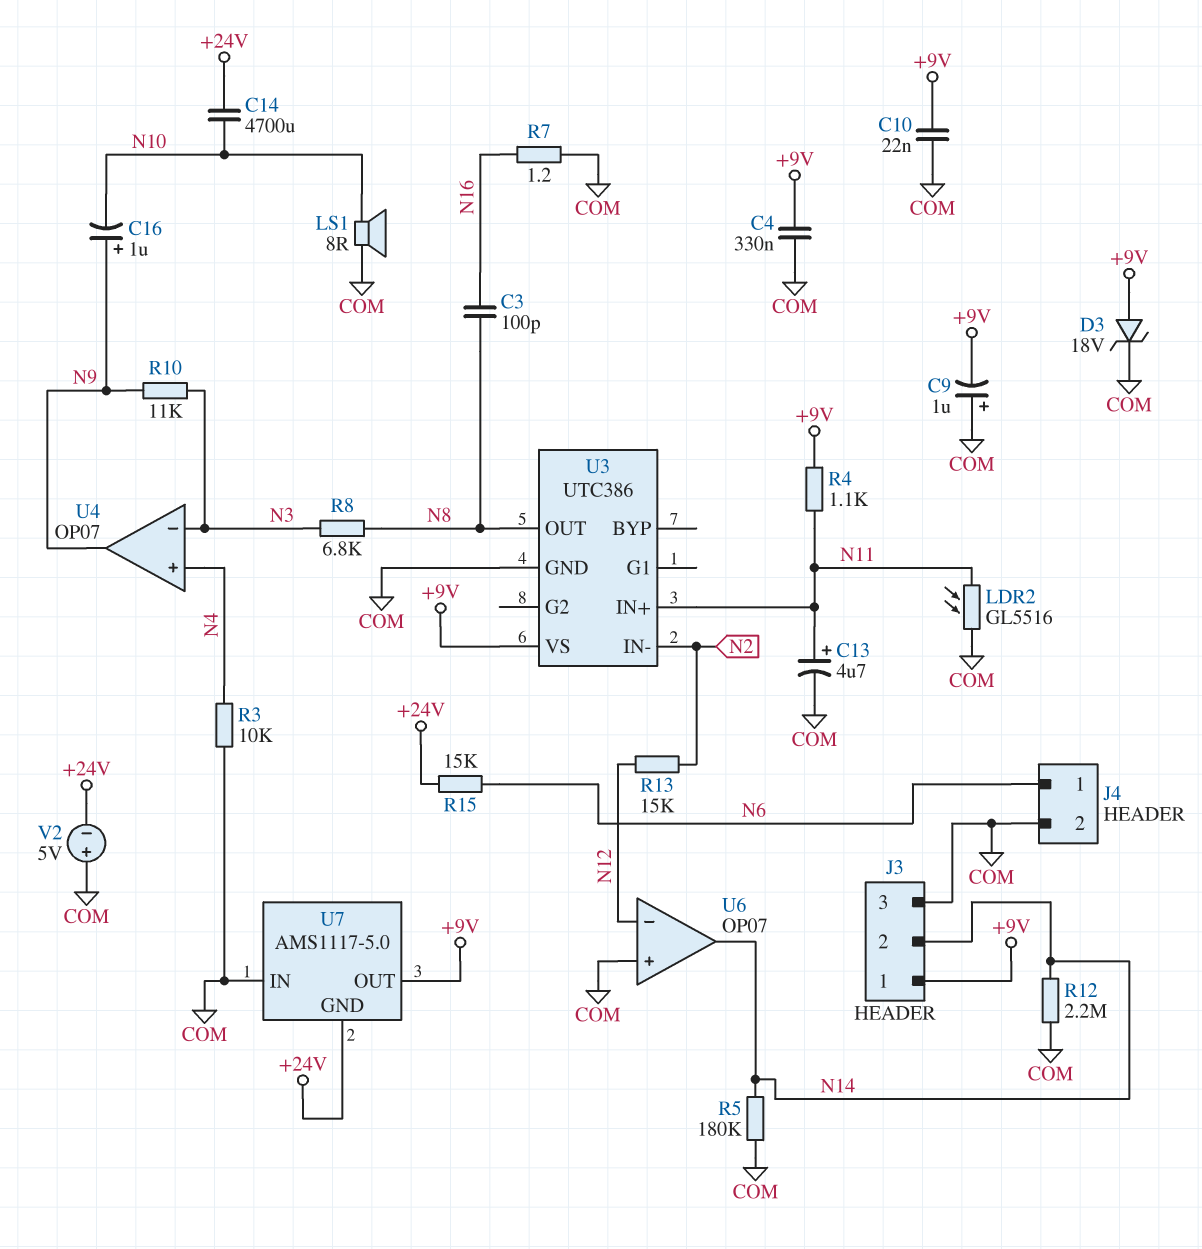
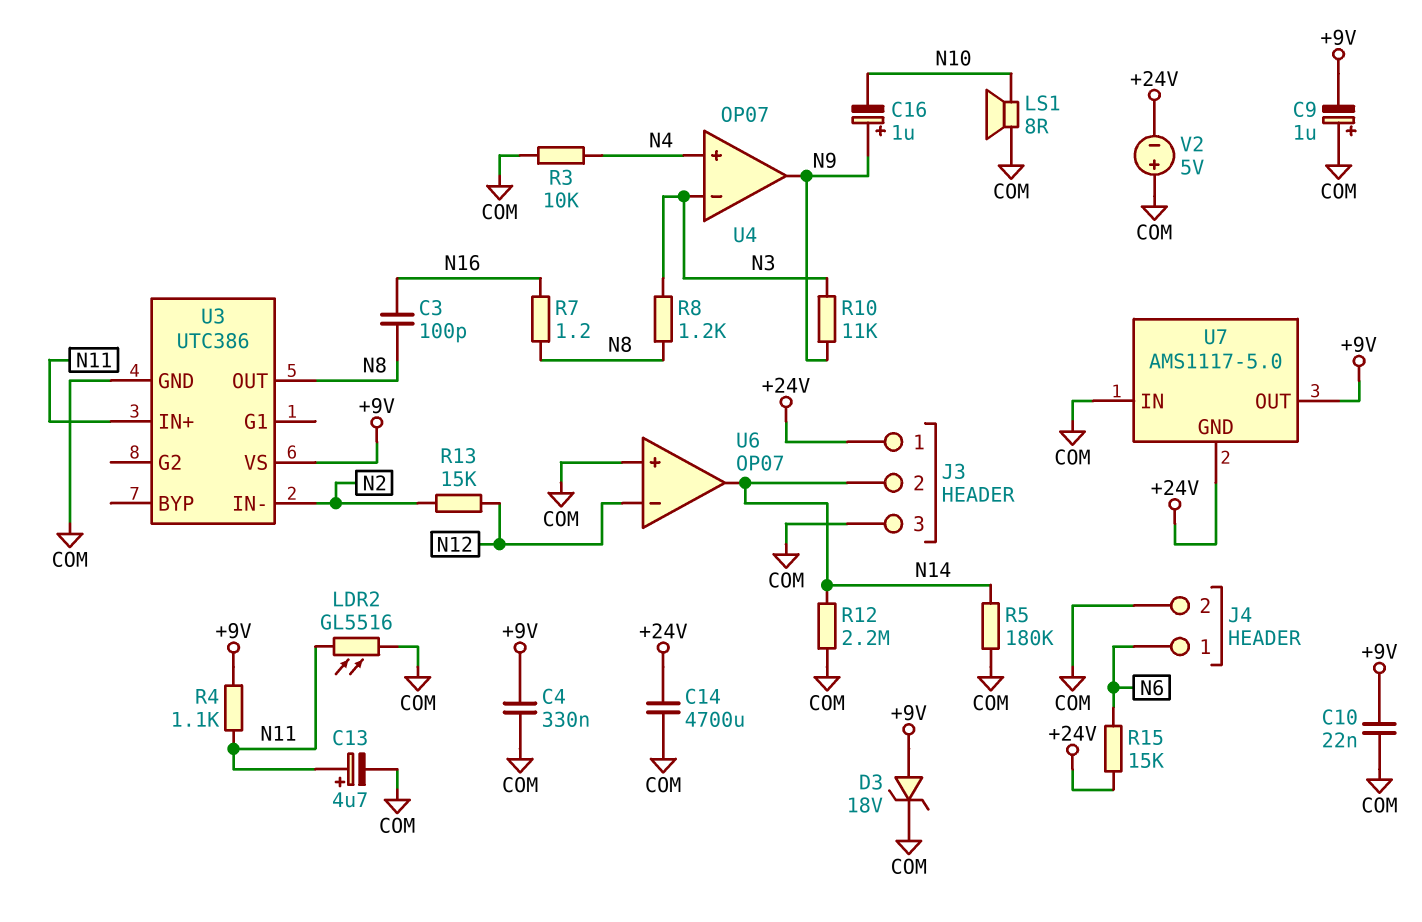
C14: 4700uF (+24V, N10) -> 4700uF (+24V, COM)
J3 pin 1: +9V -> +24V
R7: 1.2 (COM, N16) -> 1.2 (N8, N16)
R8: 6.8k (N3, N8) -> 1.2k (N3, N8)

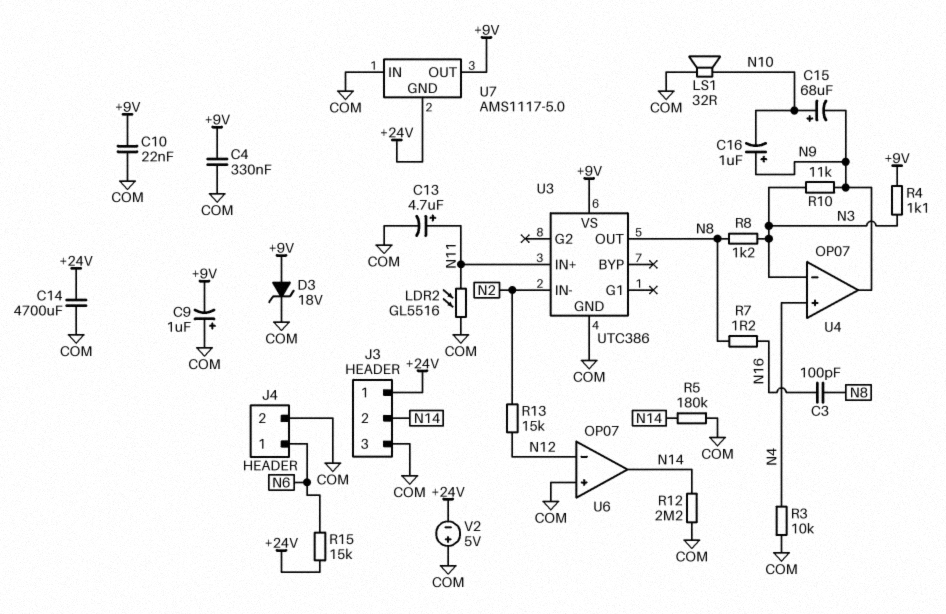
C15: none -> 68uF (plus N10, minus N9)
LS1: speaker 8R (COM, N10) -> speaker 32R (COM, N10)
R4: 1.1k (+9V, N11) -> 1.1k (+9V, N3)

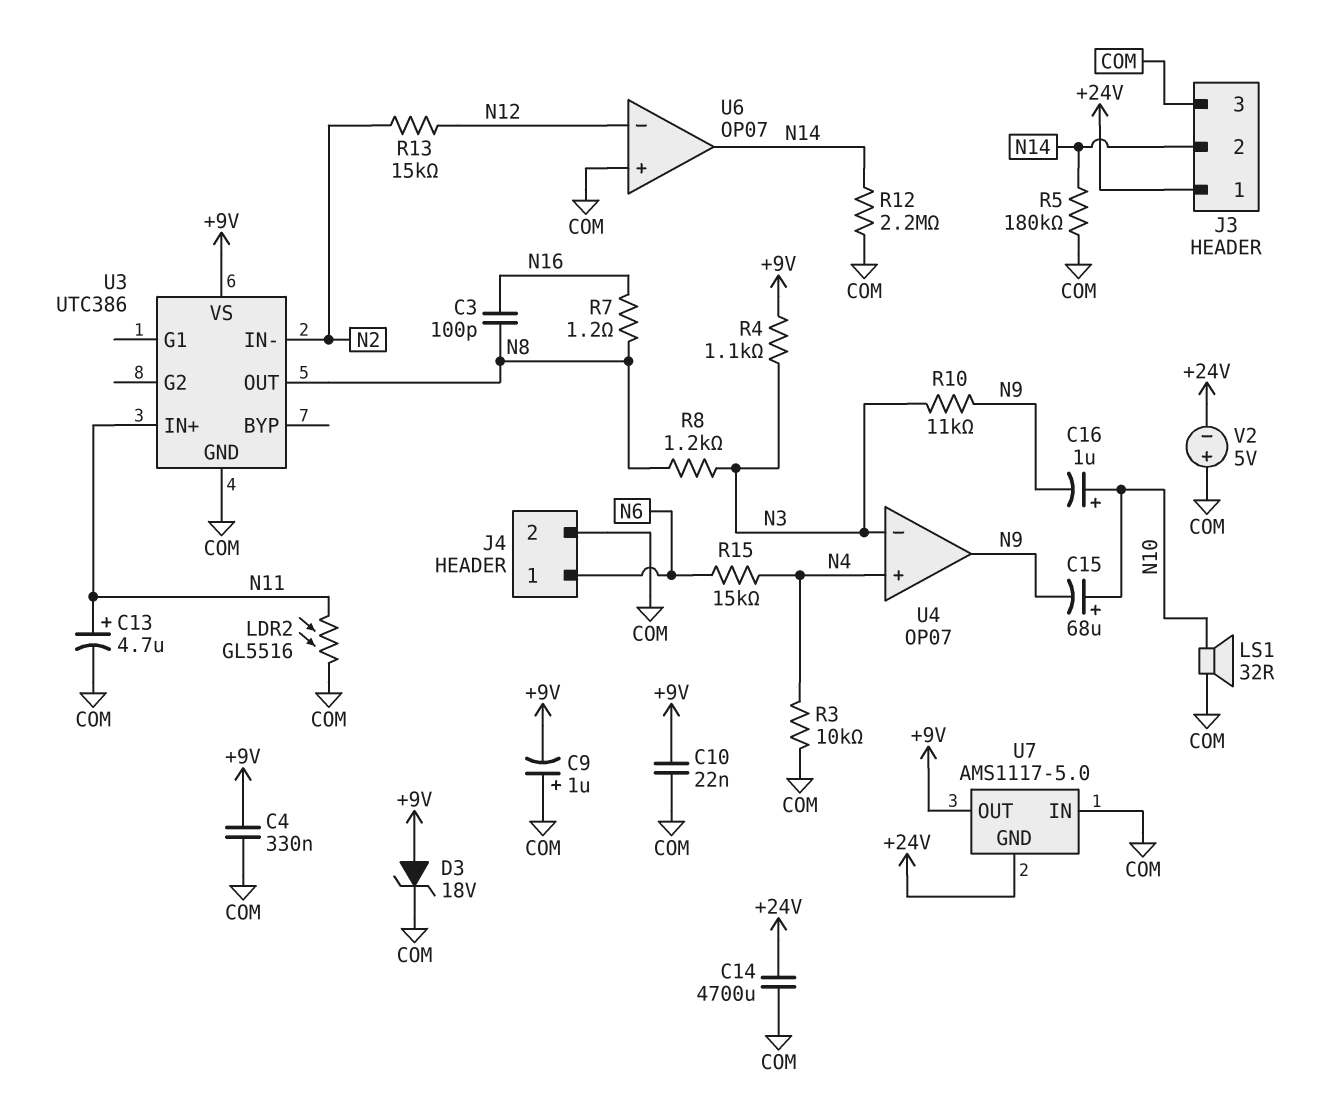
C16: 1uF (plus N9, minus N10) -> 1uF (plus N10, minus N9)
R15: 15k (+24V, N6) -> 15k (N4, N6)

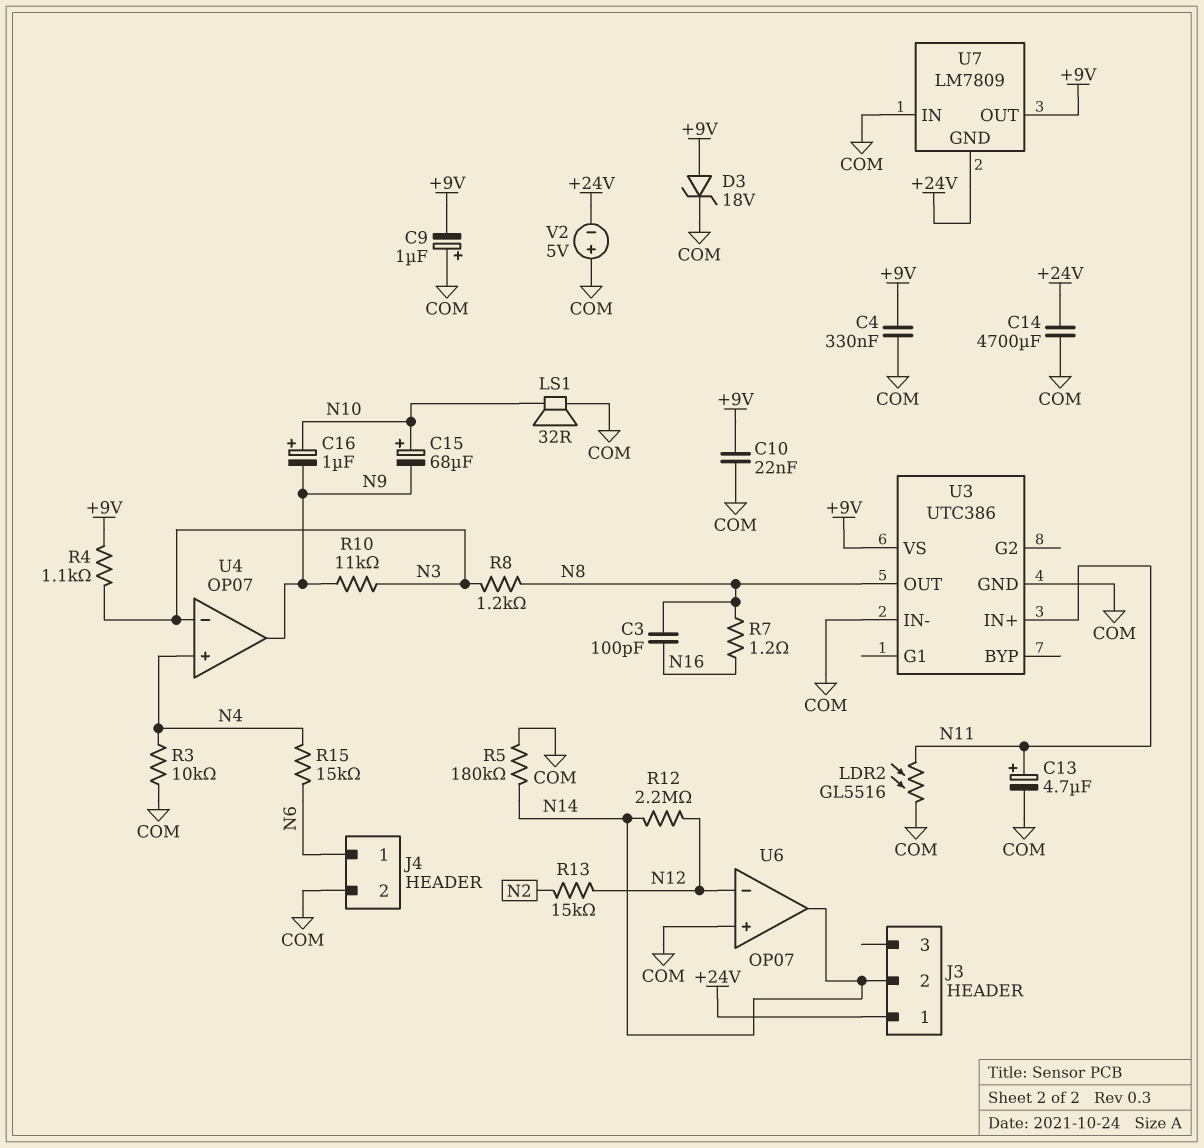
J3 pin 3: COM -> none
R12: 2.2M (COM, N14) -> 2.2M (N12, N14)
U3 pin IN-: N2 -> COM
U7: AMS1117-5.0 -> LM7809

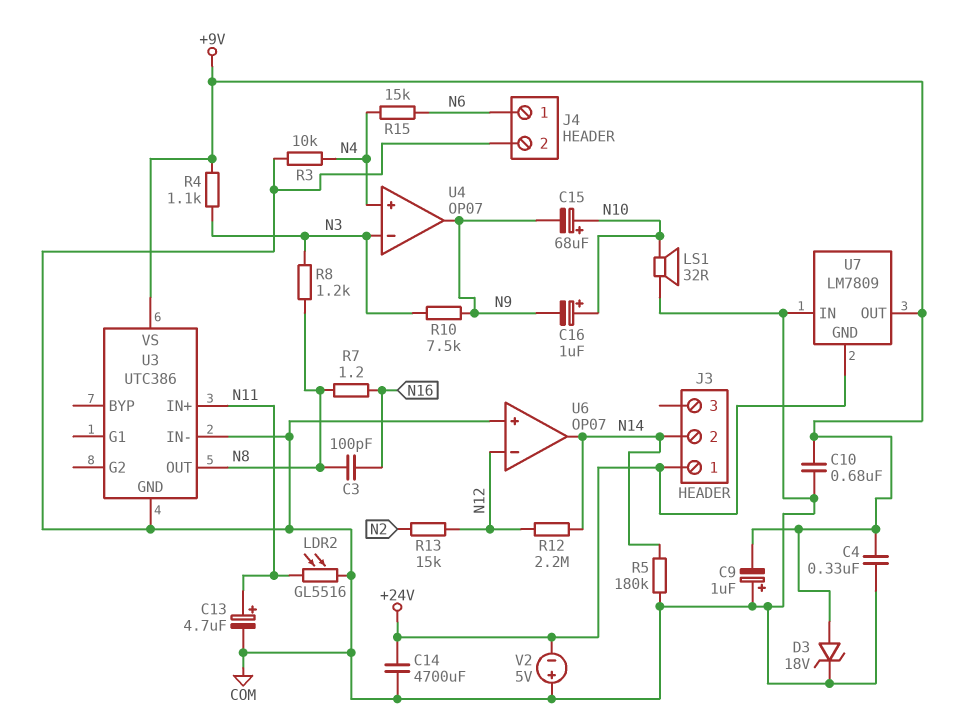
C10: 22nF (+9V, COM) -> 680nF (+9V, COM)
R10: 11k (N3, N9) -> 7.5k (N3, N9)

